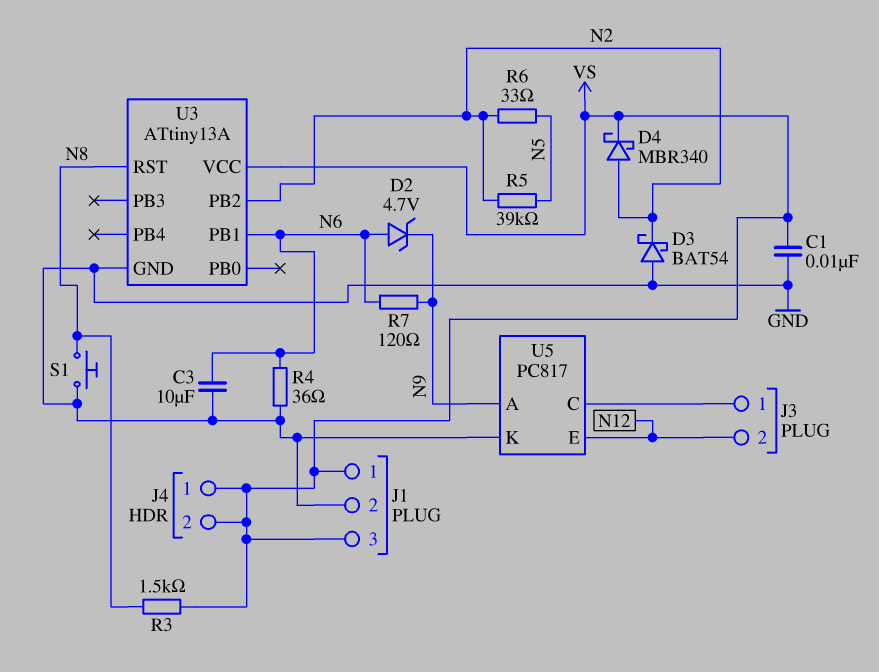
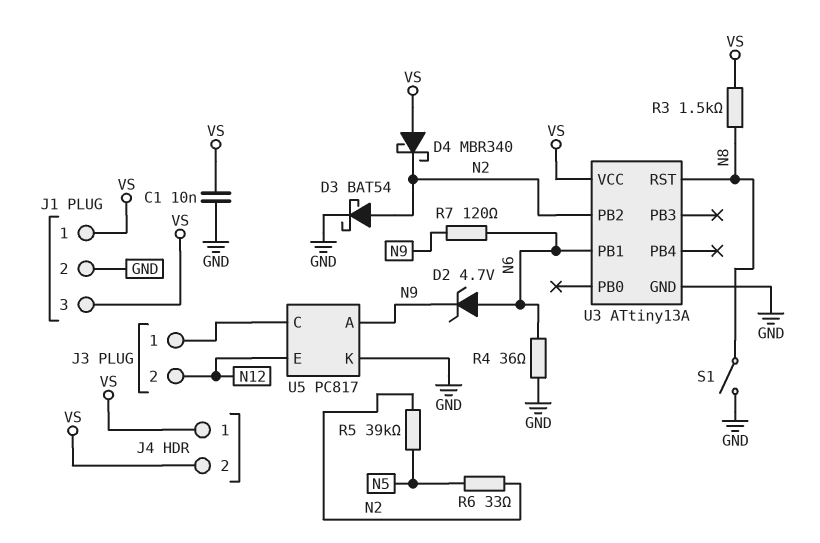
C3: 10uF (GND, N6) -> none
D3: schottky BAT54 (A GND, K N2) -> schottky BAT54 (A N2, K GND)
D4: schottky MBR340 (A N2, K VS) -> schottky MBR340 (A VS, K N2)
S1: button (GND, N8) -> switch (GND, N8)

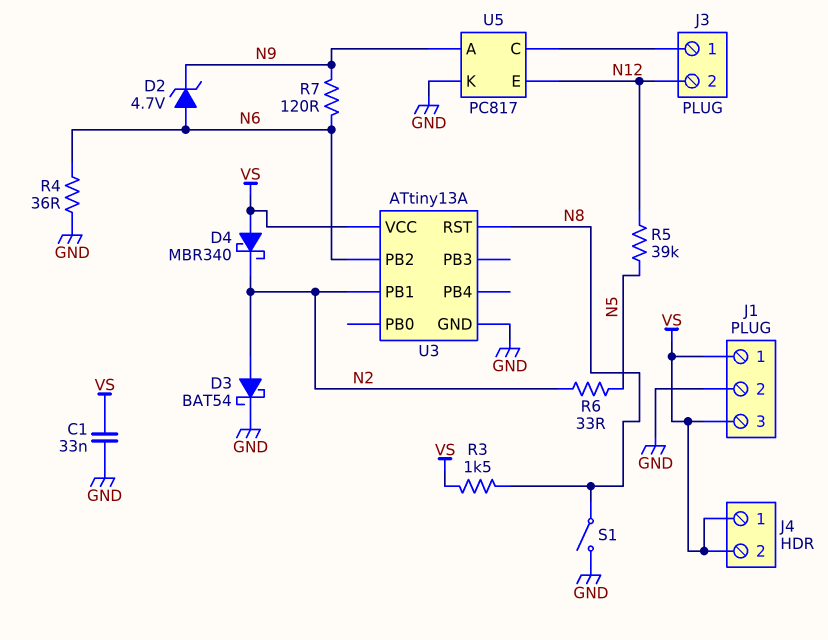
C1: 10nF (GND, VS) -> 33nF (GND, VS)
R5: 39k (N2, N5) -> 39k (N5, N12)
U3 pin PB1: N6 -> N2
U3 pin PB2: N2 -> N6

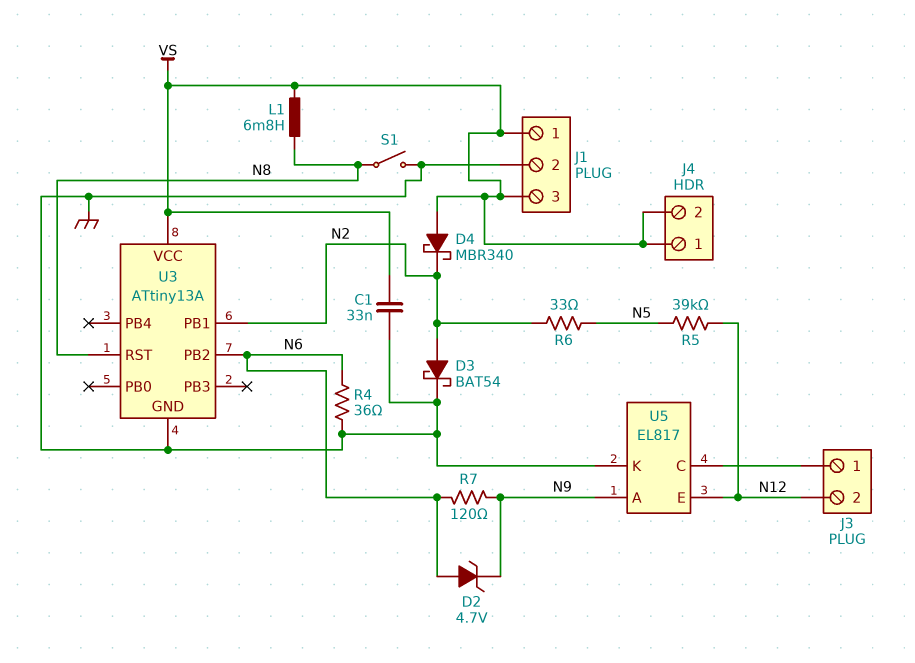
L1: none -> 6.8mH (N8, VS)
R3: 1.5k (N8, VS) -> none
U5: PC817 -> EL817

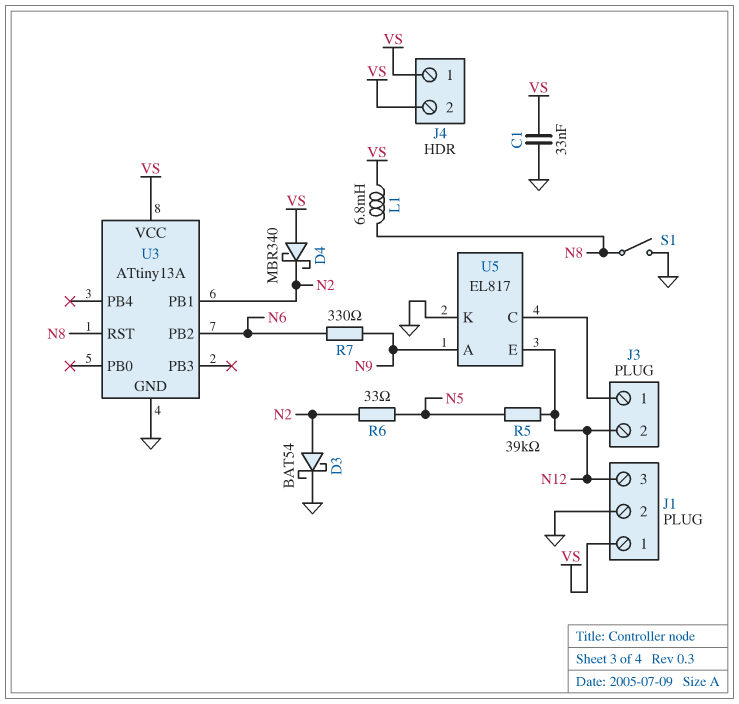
D2: zener 4.7V (A N6, K N9) -> none
J1 pin 3: VS -> N12
R4: 36 (GND, N6) -> none
R7: 120 (N6, N9) -> 330 (N6, N9)

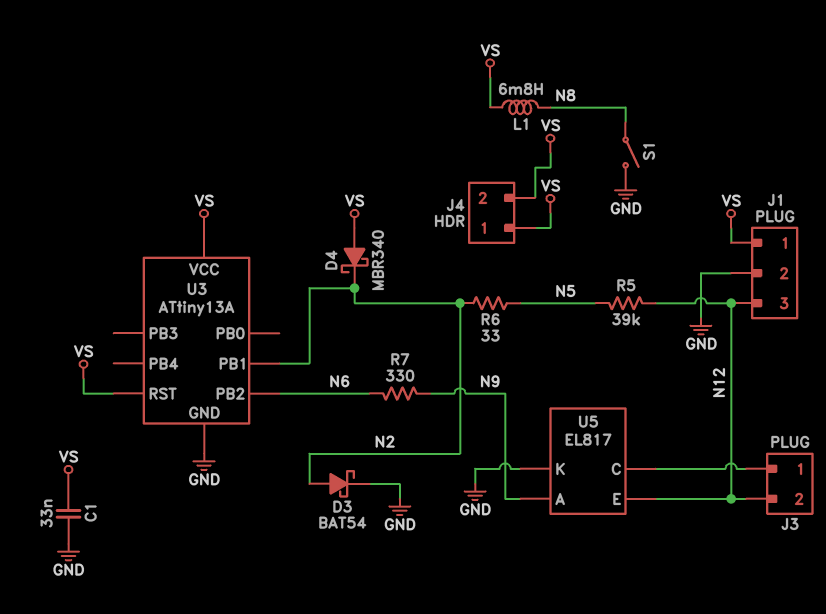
U3 pin RST: N8 -> VS

